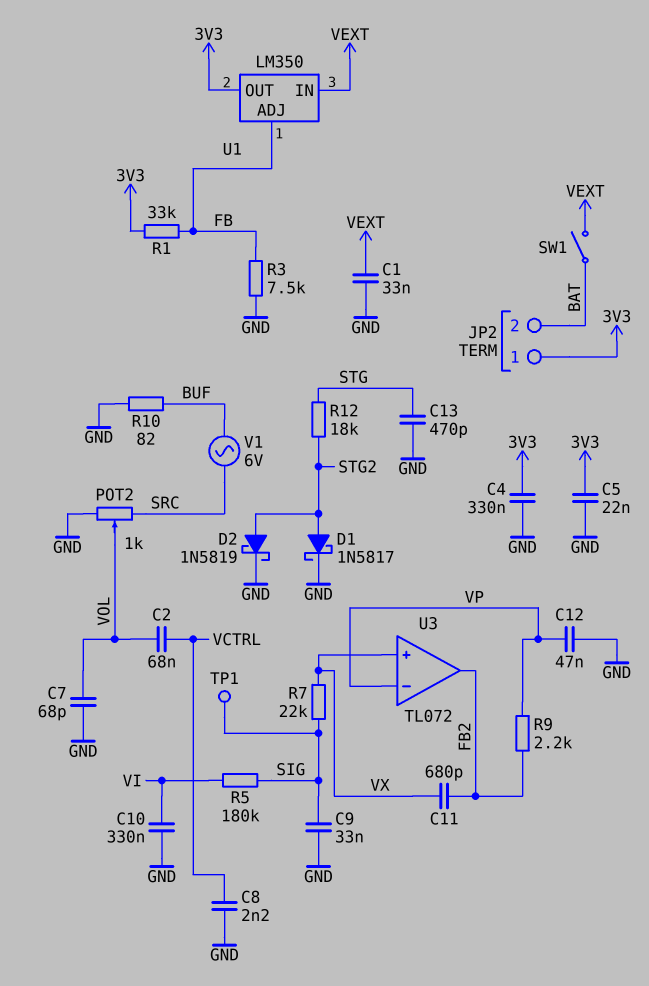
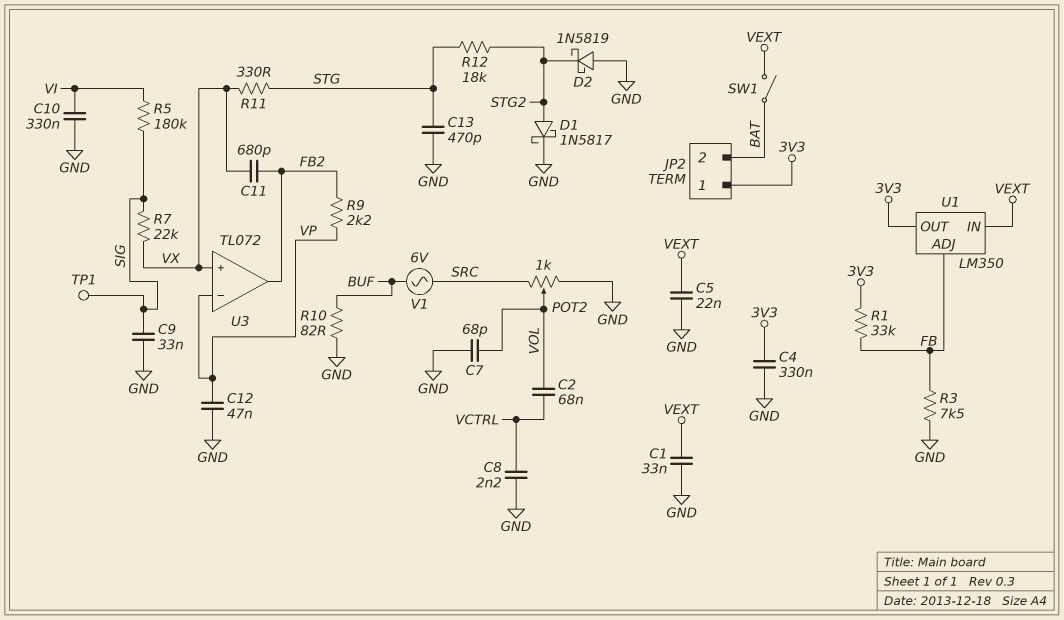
C5: 22nF (3V3, GND) -> 22nF (GND, VEXT)
D2: schottky 1N5819 (A STG2, K GND) -> schottky 1N5819 (A GND, K STG2)
R11: none -> 330 (STG, VX)

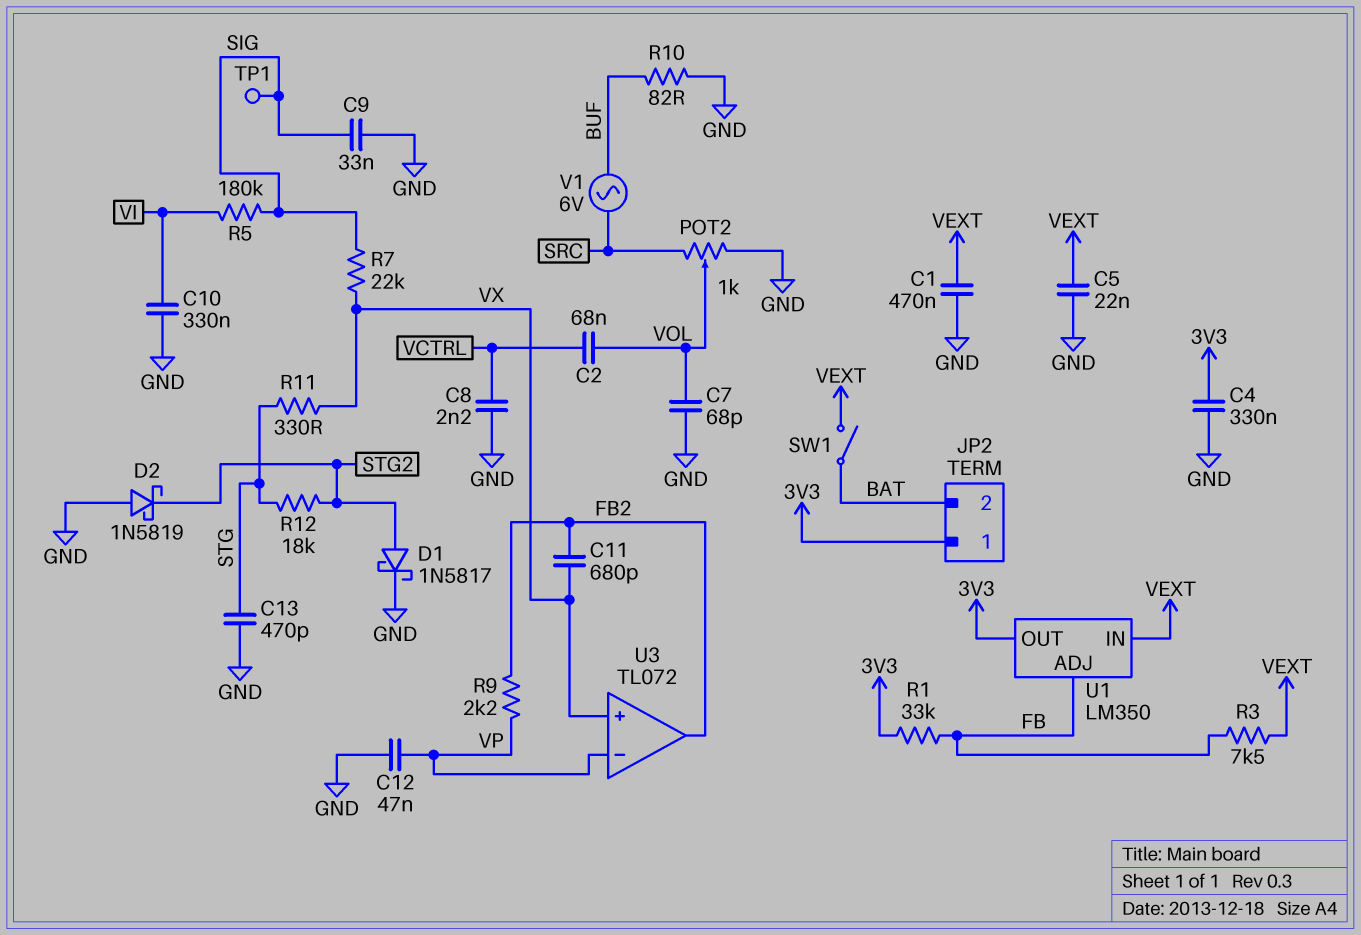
C1: 33nF (GND, VEXT) -> 470nF (GND, VEXT)
R3: 7.5k (FB, GND) -> 7.5k (FB, VEXT)

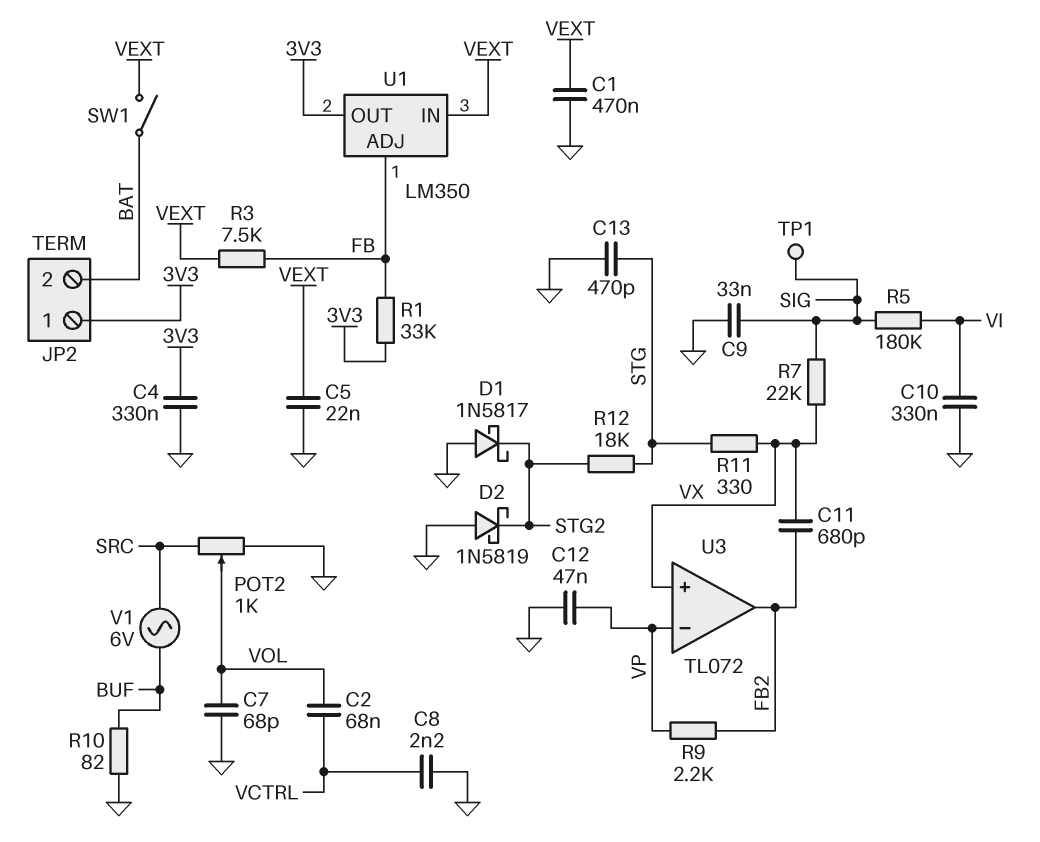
D1: schottky 1N5817 (A STG2, K GND) -> schottky 1N5817 (A GND, K STG2)

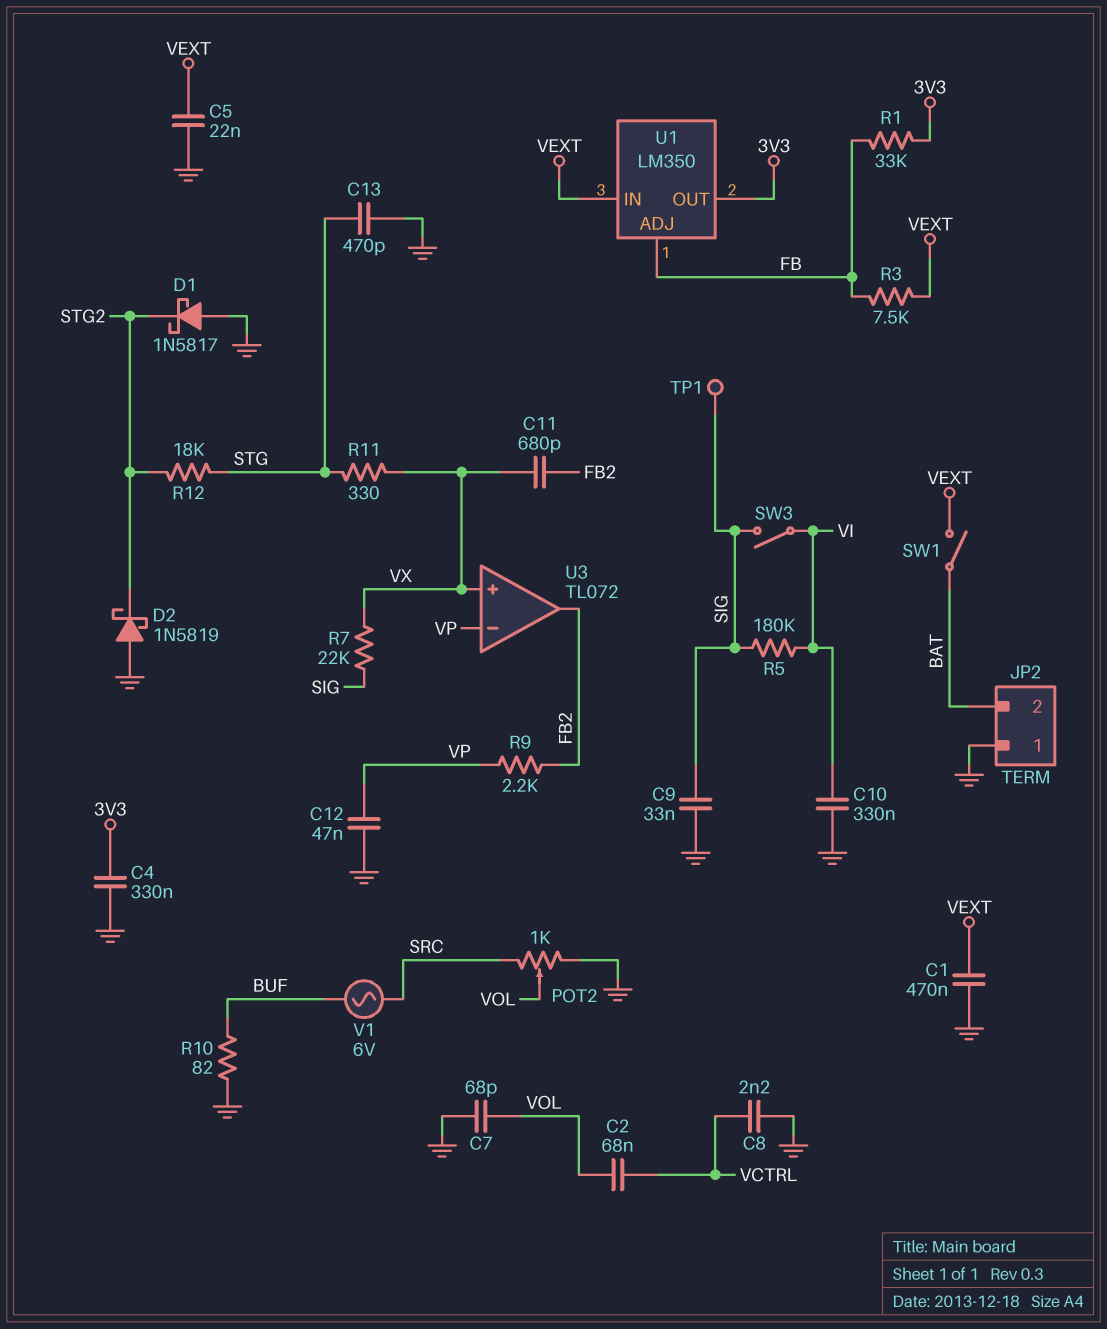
JP2 pin 1: 3V3 -> GND
SW3: none -> switch (SIG, VI)

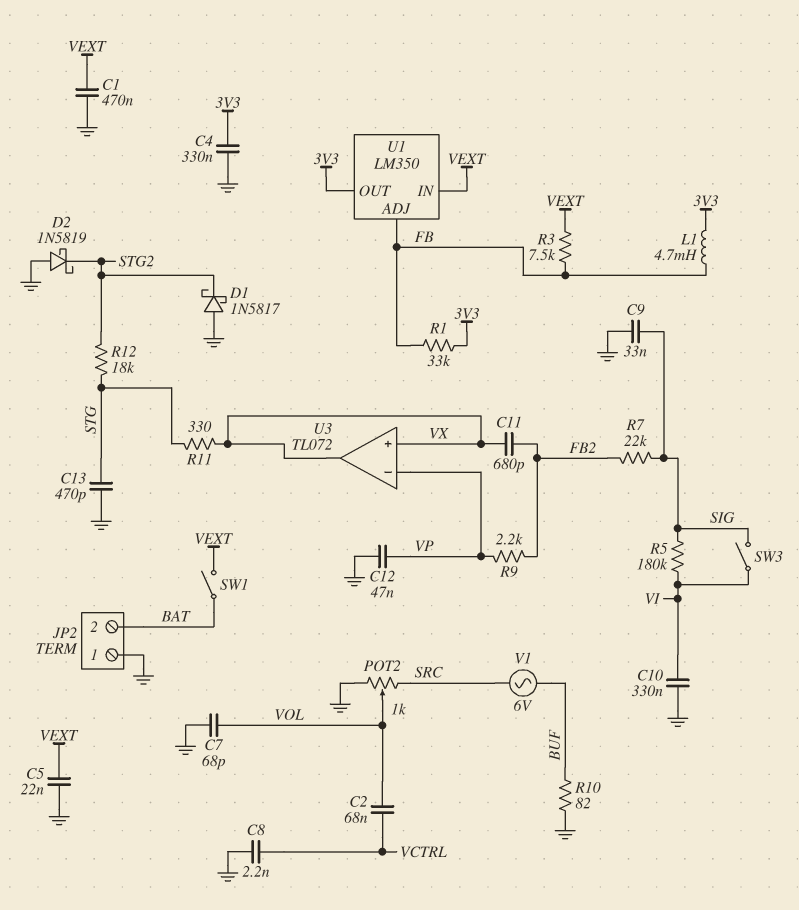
L1: none -> 4.7mH (3V3, FB)
R7: 22k (SIG, VX) -> 22k (FB2, SIG)
TP1: test point (SIG) -> none
U3 pin out: FB2 -> VX

